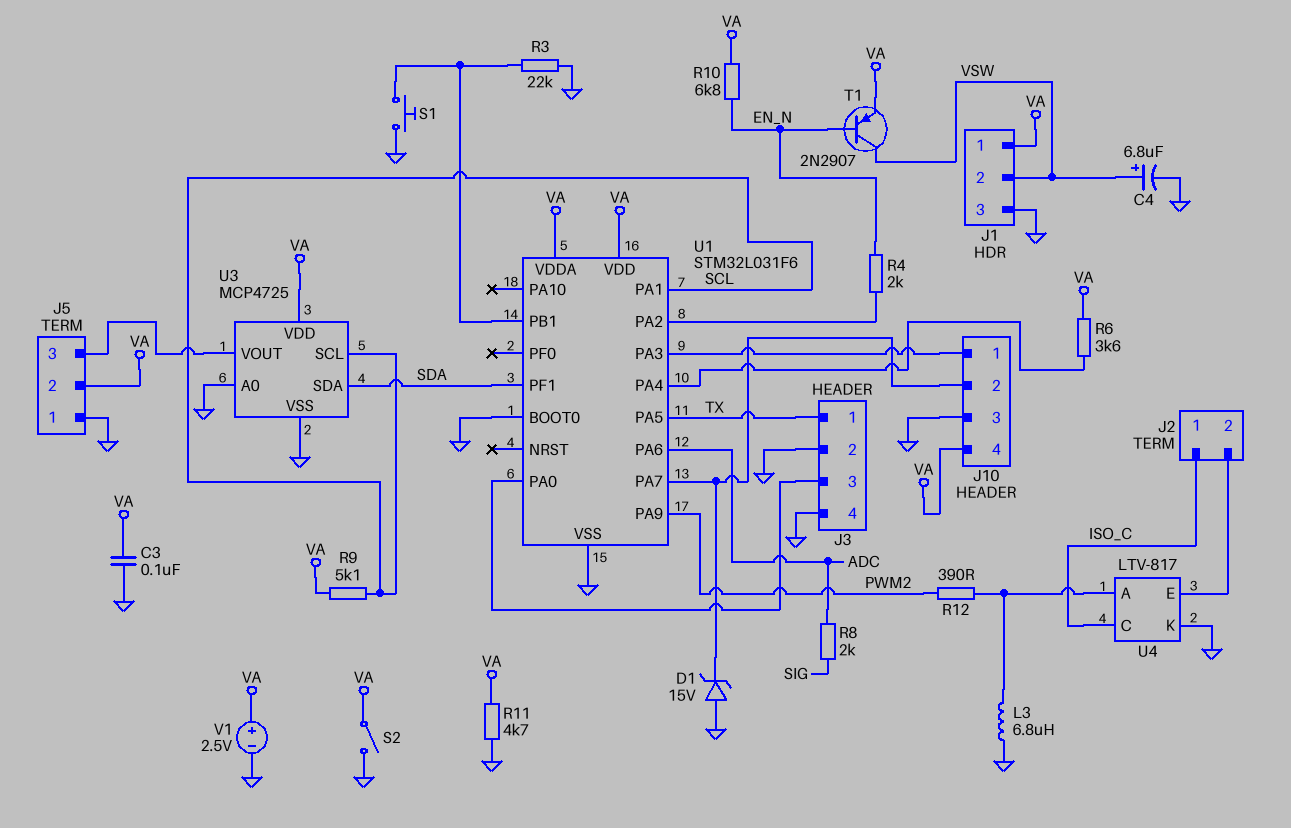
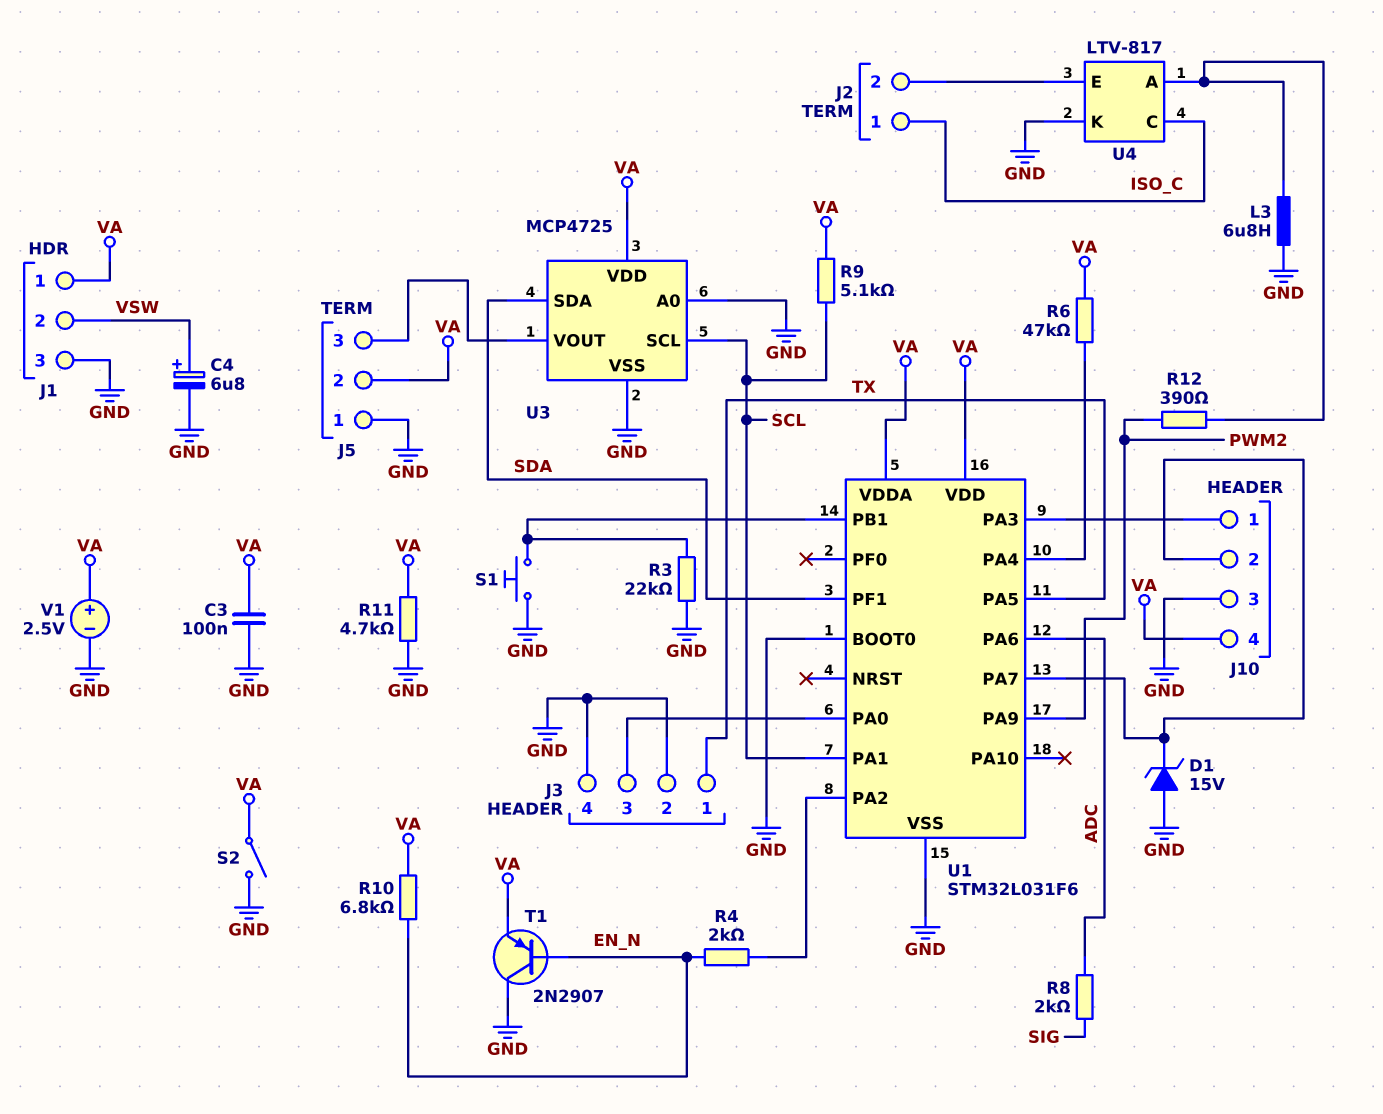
R6: 3.6k (U1/PA4, VA) -> 47k (U1/PA4, VA)
T1: PNP 2N2907 (B EN_N, C VSW, E VA) -> PNP 2N2907 (B EN_N, C GND, E VA)

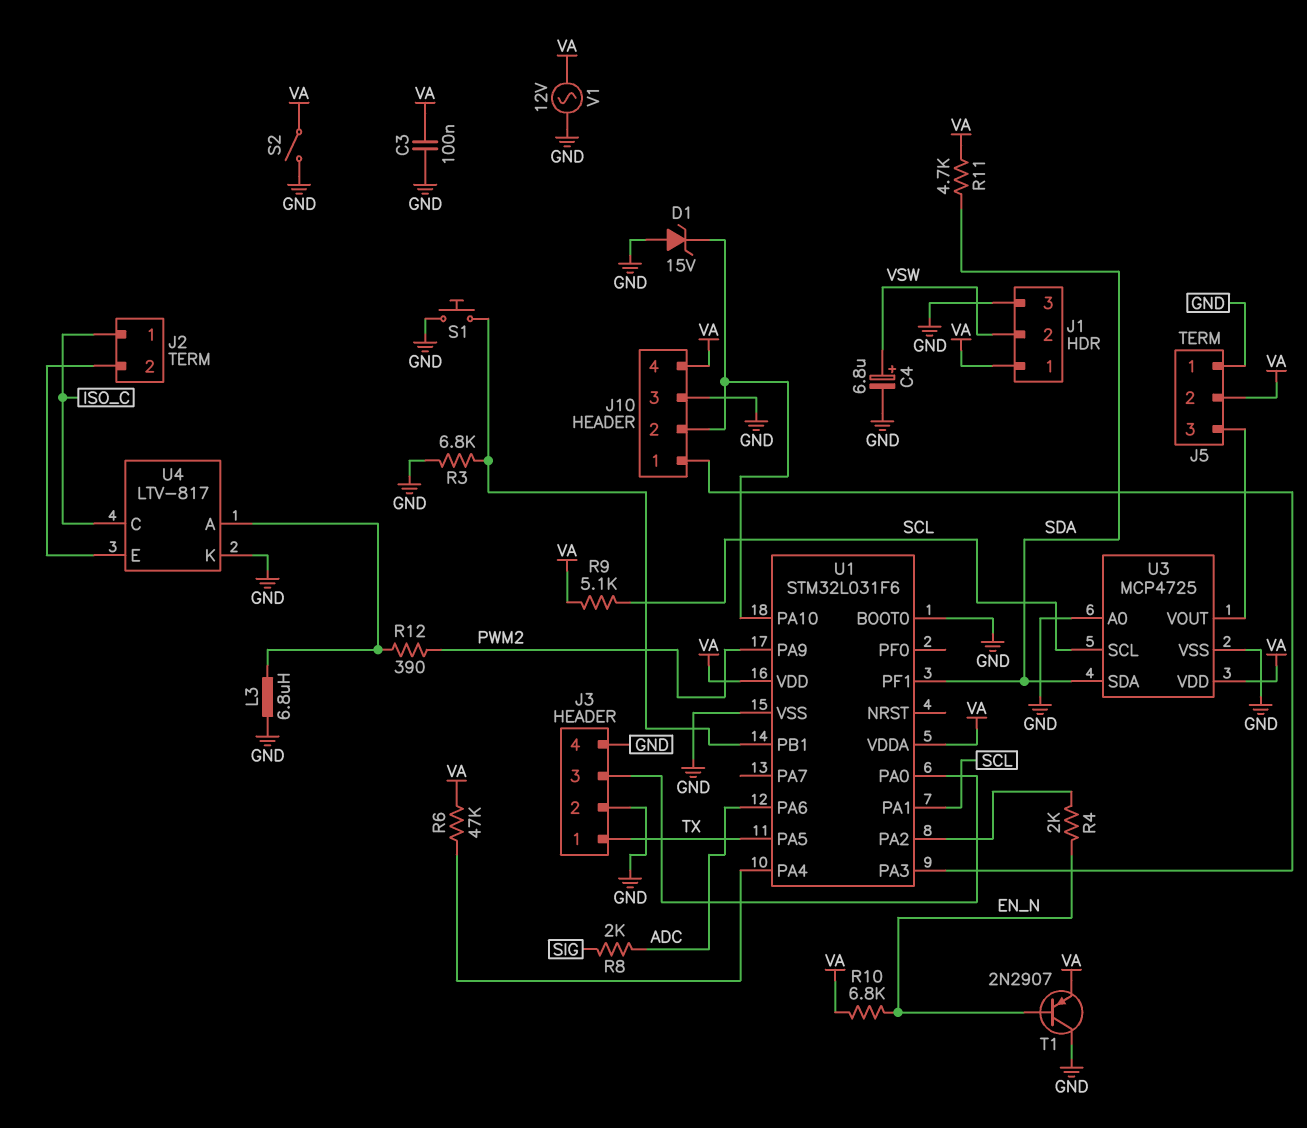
R3: 22k (GND, U1/PB1) -> 6.8k (GND, U1/PB1)
R11: 4.7k (GND, VA) -> 4.7k (SDA, VA)
U1 pin PA7: J10/2 -> none
U1 pin PA10: none -> J10/2
V1: 2.5V (plus VA, minus GND) -> AC 12V (GND, VA)

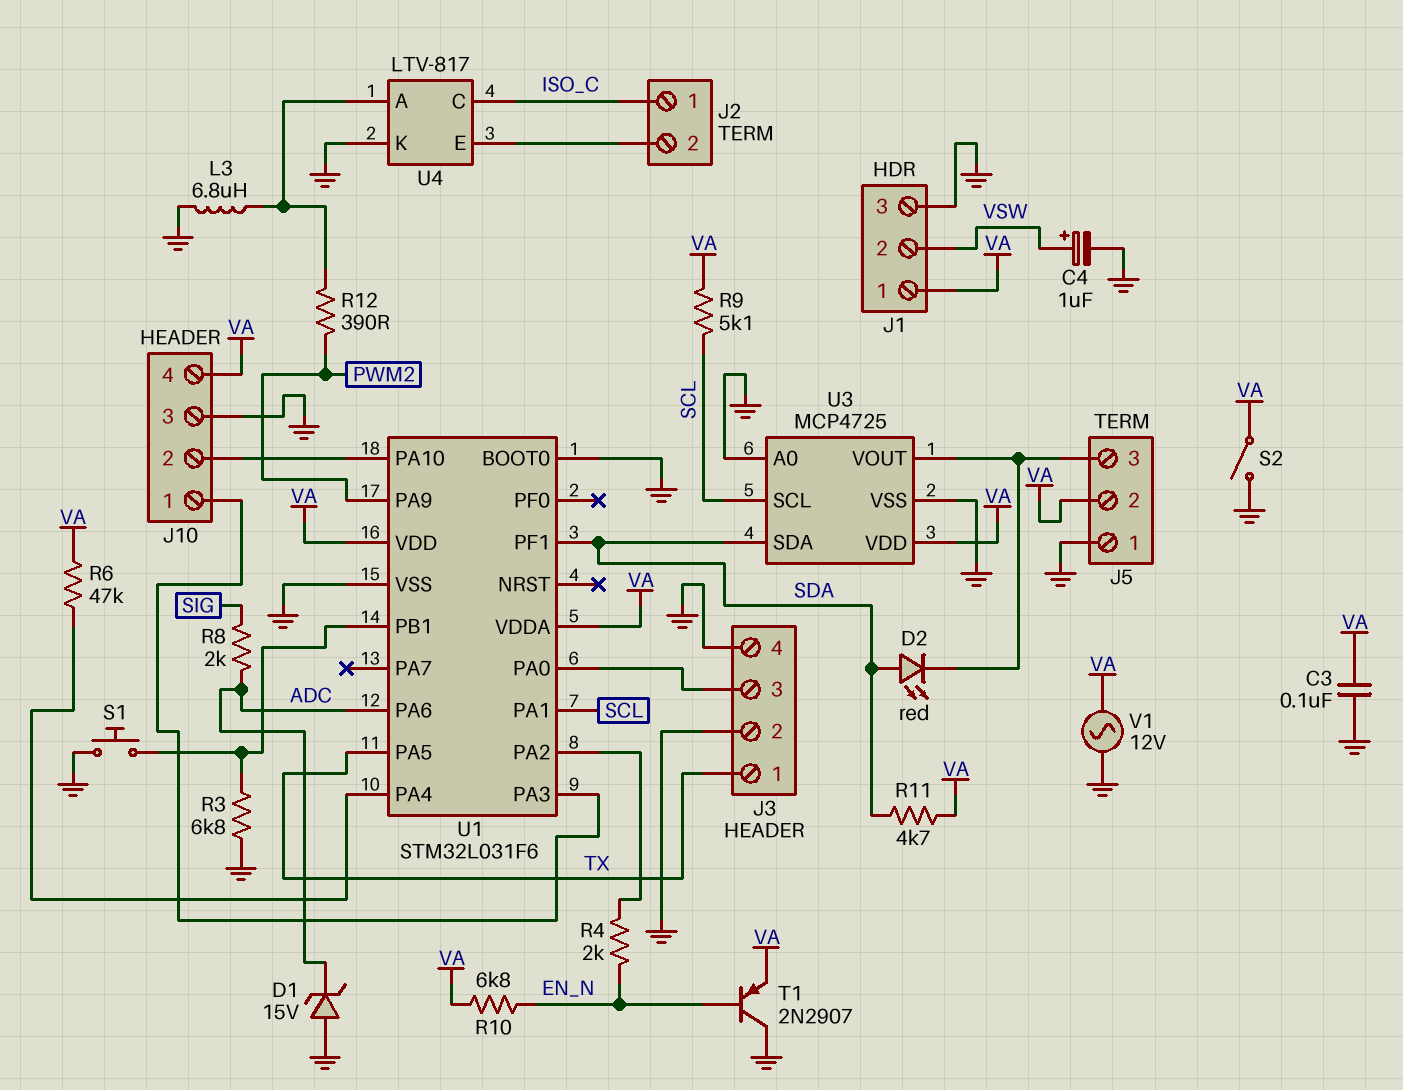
C4: 6.8uF (plus VSW, minus GND) -> 1uF (plus VSW, minus GND)
D1: zener 15V (A GND, K J10/2) -> zener 15V (A GND, K ADC)
D2: none -> LED red (A SDA, K J5/3)

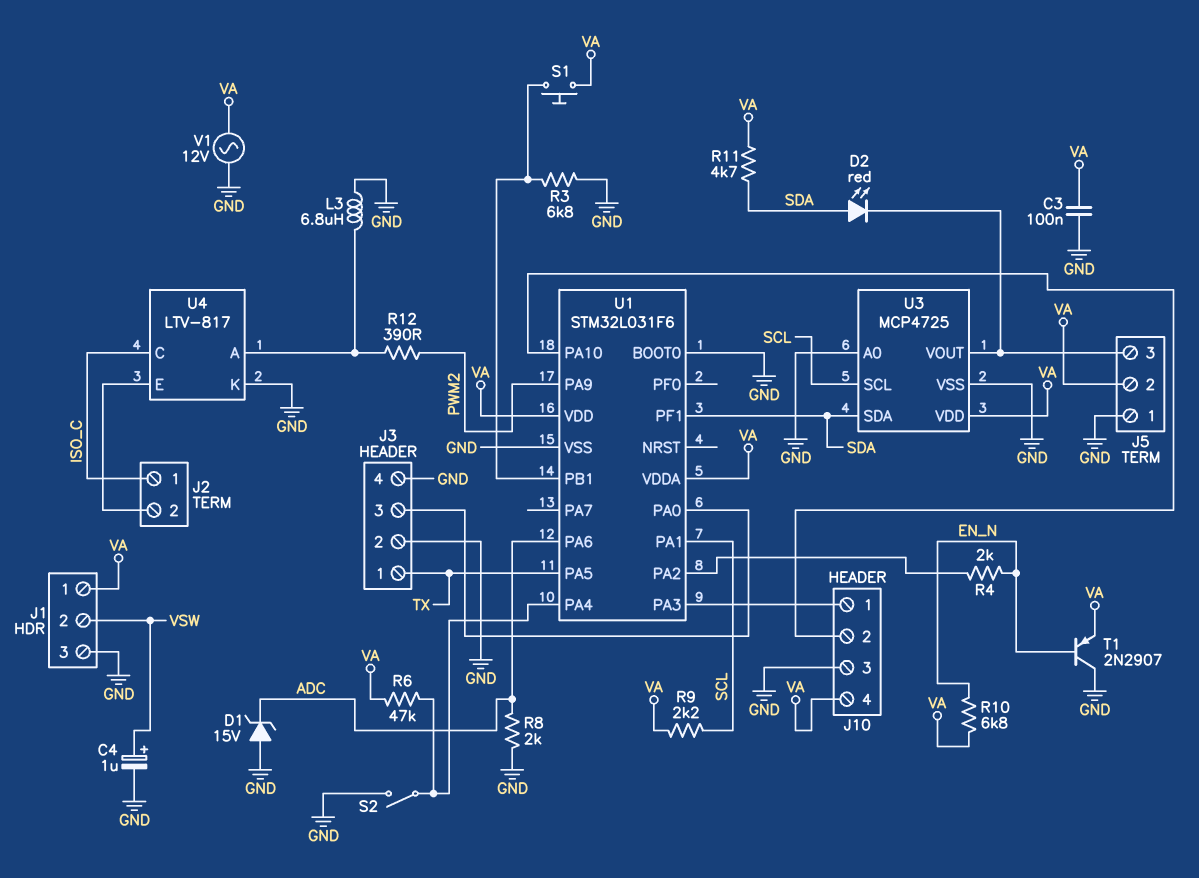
R8: 2k (ADC, SIG) -> 2k (ADC, GND)
R9: 5.1k (SCL, VA) -> 2.2k (SCL, VA)
S1: button (GND, U1/PB1) -> button (U1/PB1, VA)
S2: switch (GND, VA) -> switch (GND, U1/PA4)

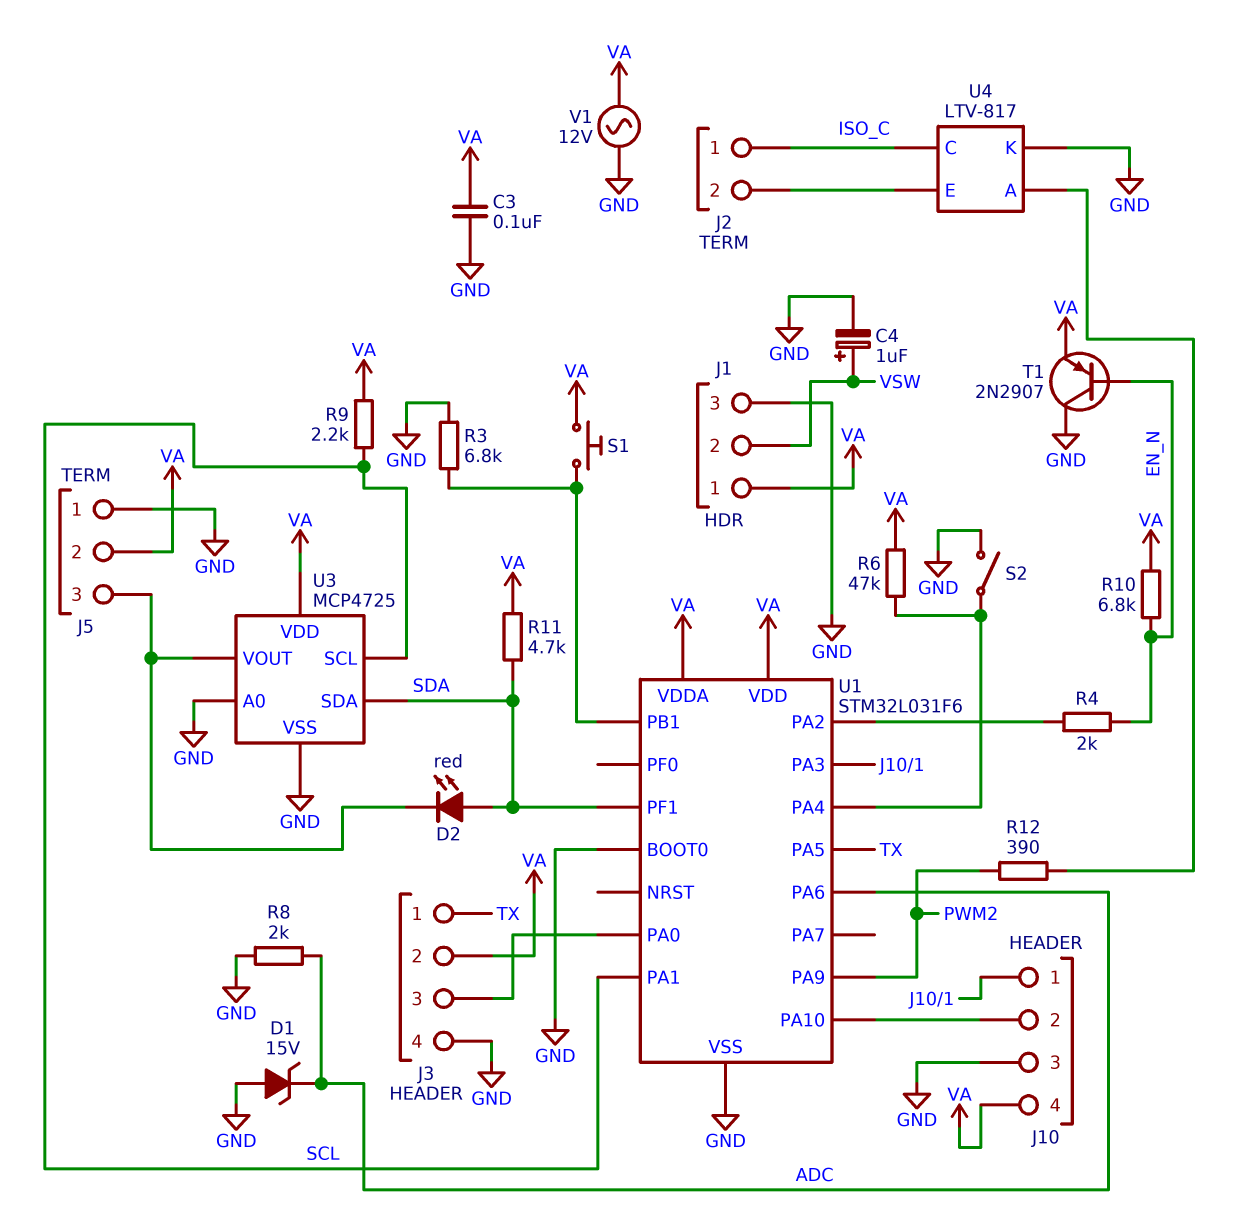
J3 pin 2: GND -> VA
L3: 6.8uH (GND, U4/A) -> none

